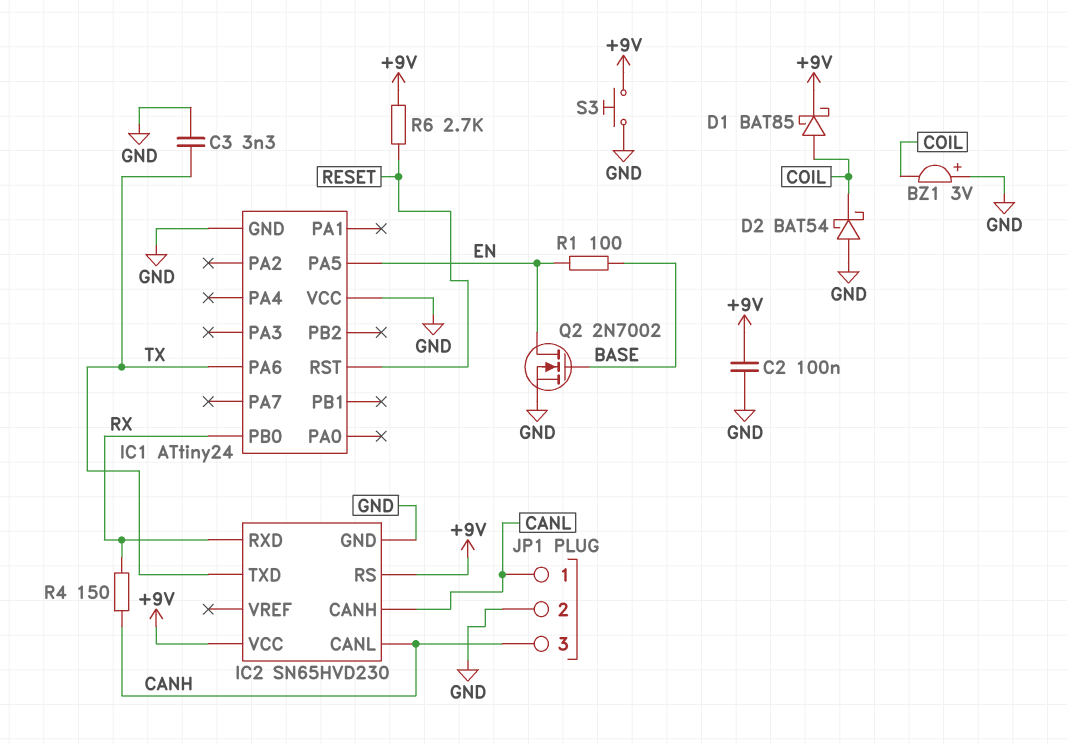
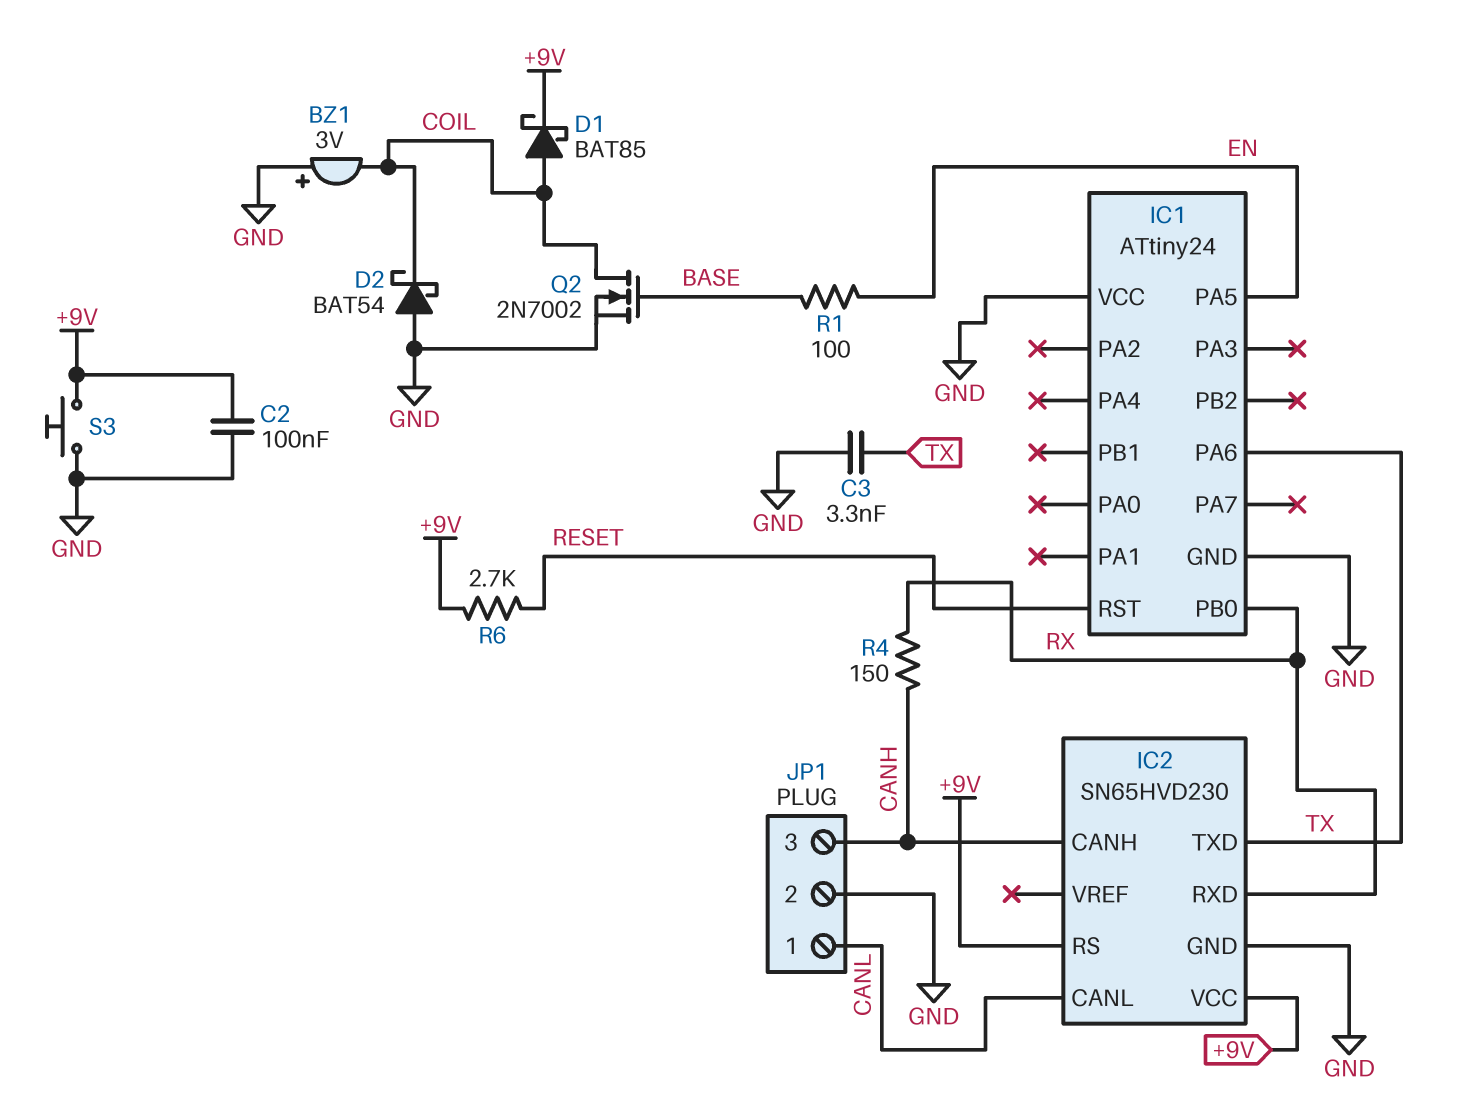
IC2 pin CANH: CANL -> CANH
IC2 pin CANL: CANH -> CANL
Q2: NMOS 2N7002 (G BASE, D EN, S GND) -> NMOS 2N7002 (G BASE, D COIL, S GND)

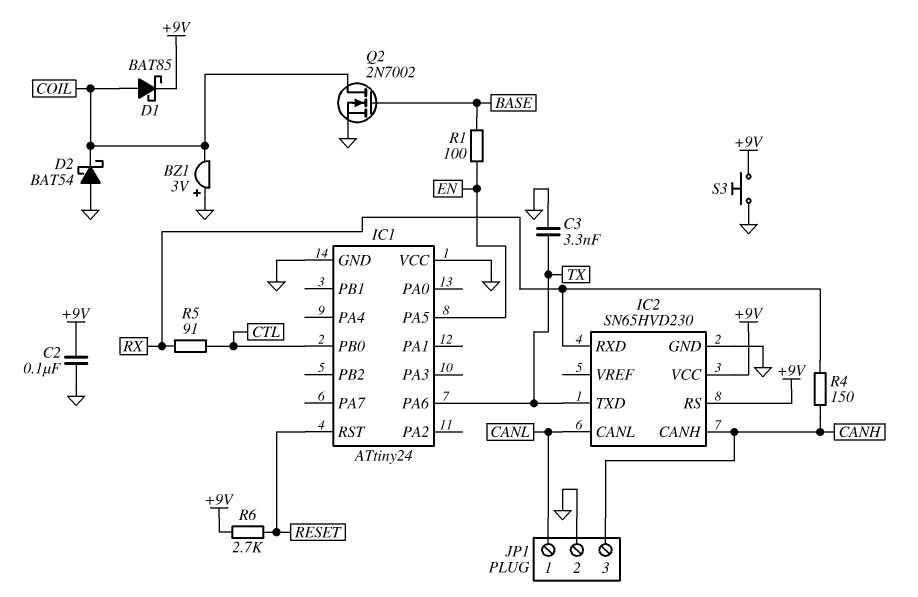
IC1 pin PB0: RX -> CTL
R5: none -> 91 (CTL, RX)

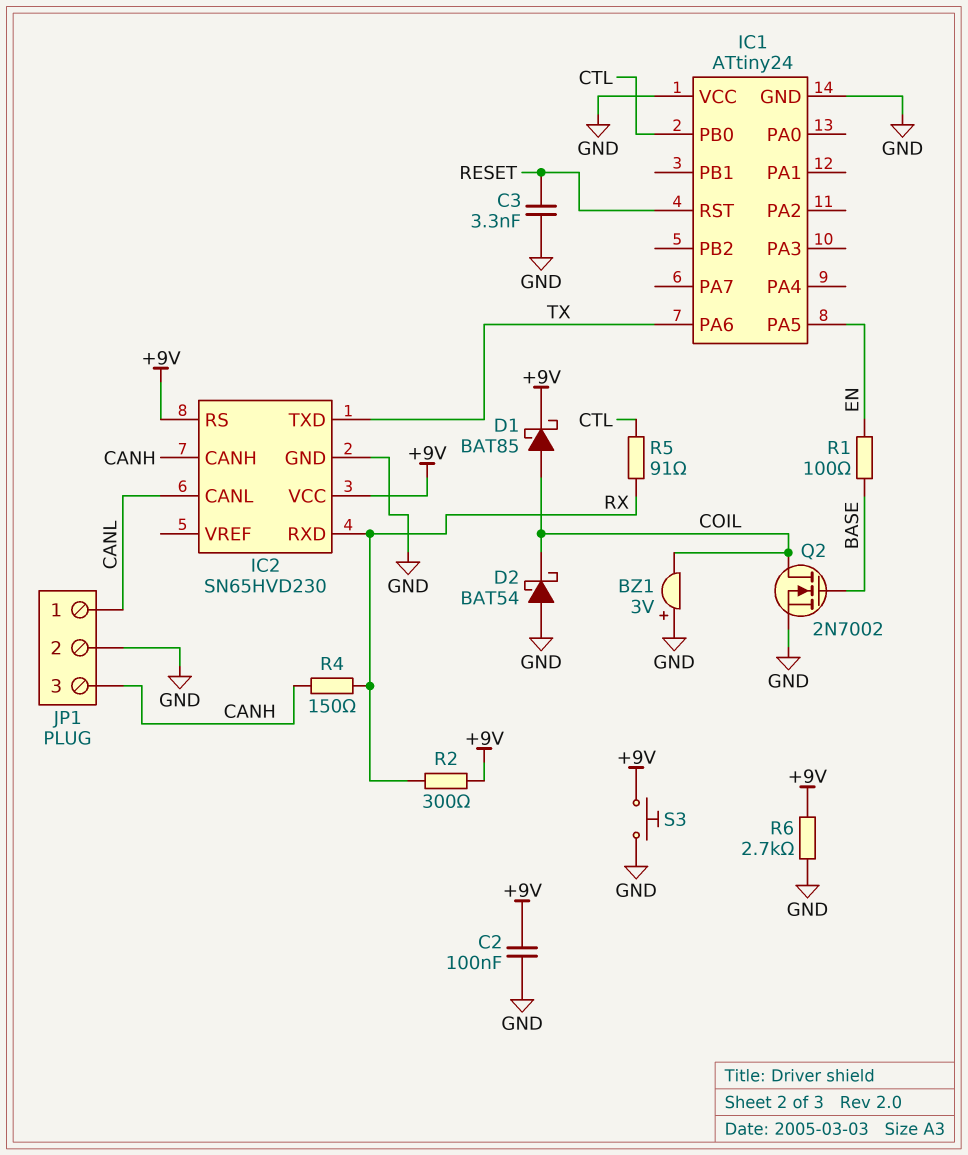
C3: 3.3nF (GND, TX) -> 3.3nF (GND, RESET)
R2: none -> 300 (+9V, RX)
R6: 2.7k (+9V, RESET) -> 2.7k (+9V, GND)

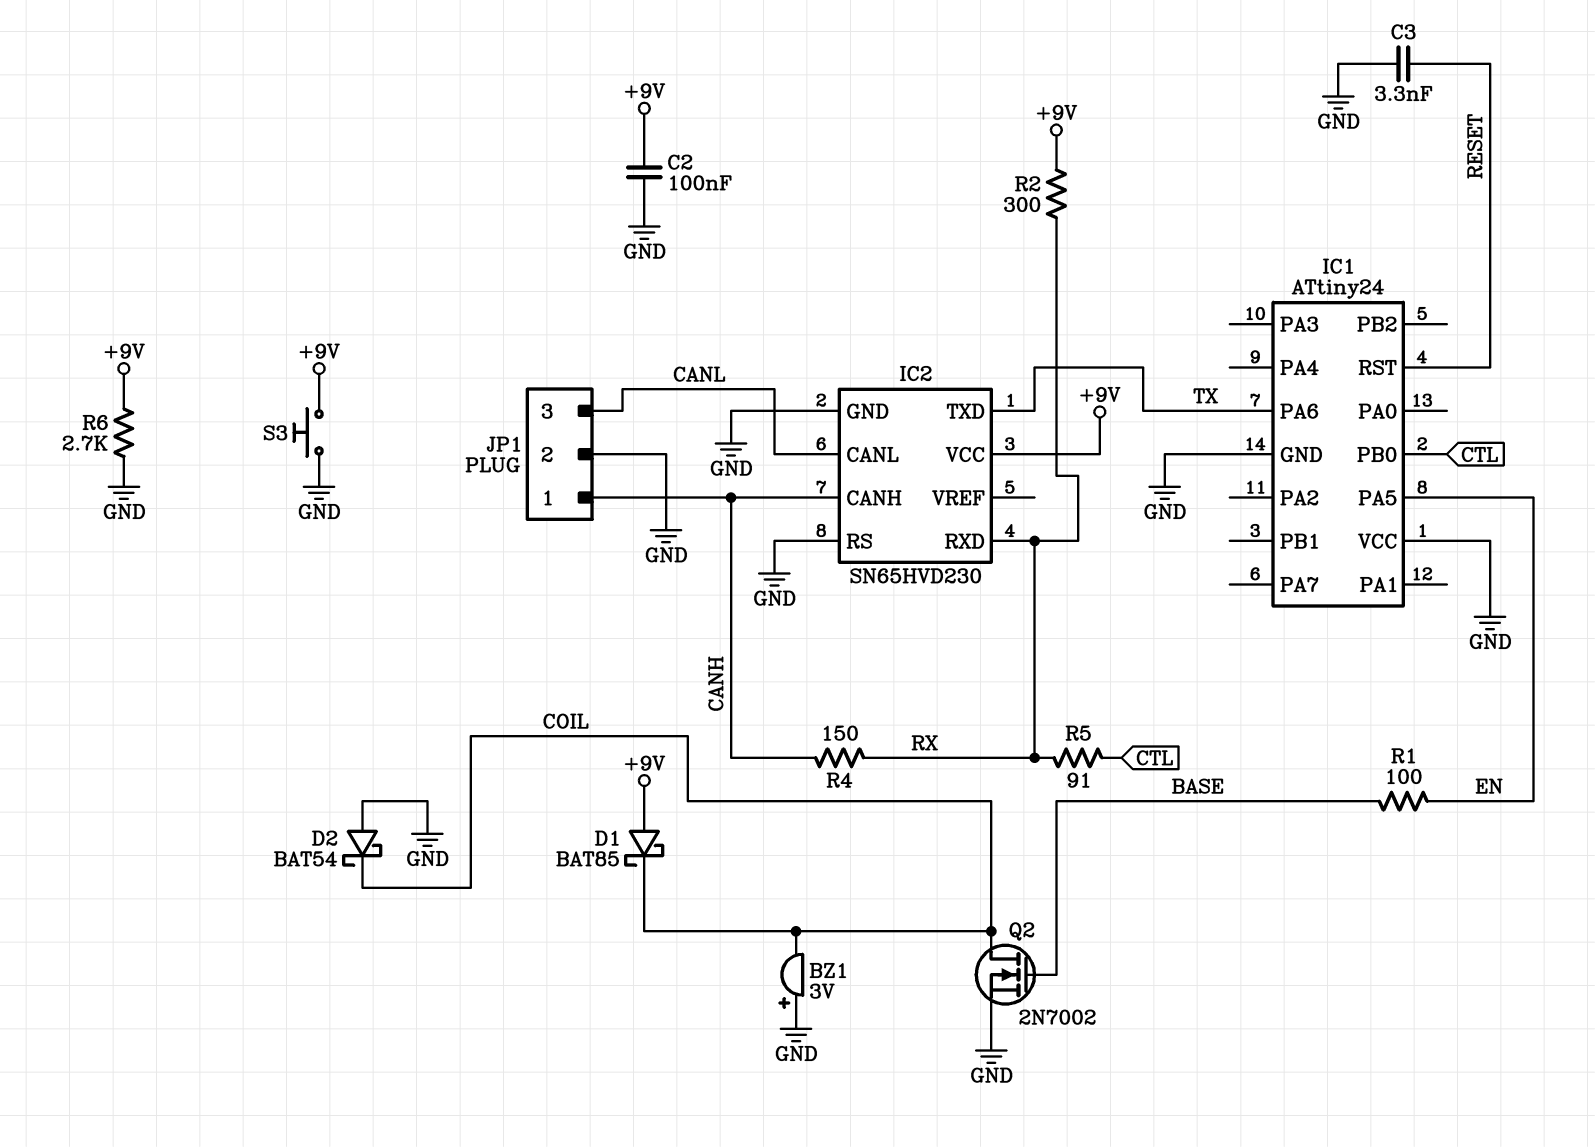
D1: schottky BAT85 (A COIL, K +9V) -> schottky BAT85 (A +9V, K COIL)
IC2 pin RS: +9V -> GND
JP1 pin 1: CANL -> CANH
JP1 pin 3: CANH -> CANL

